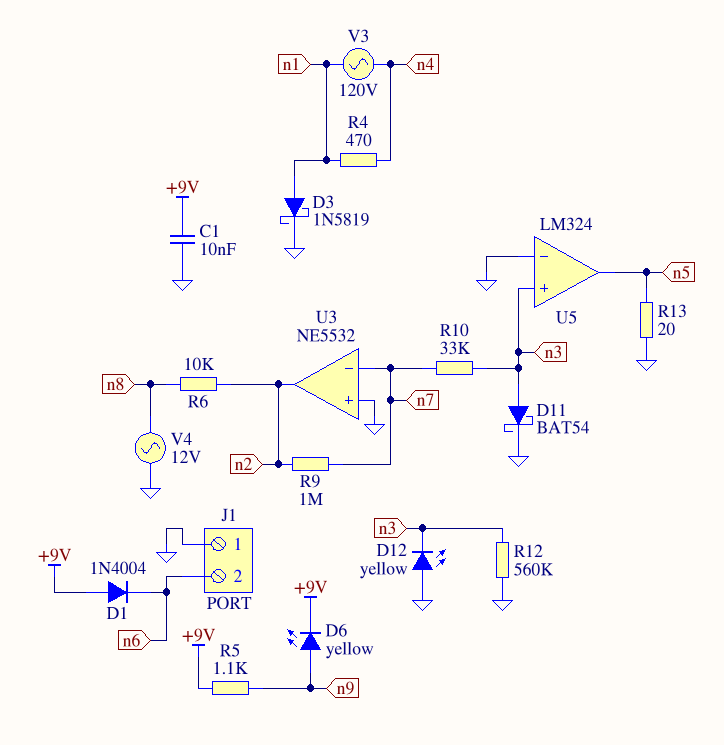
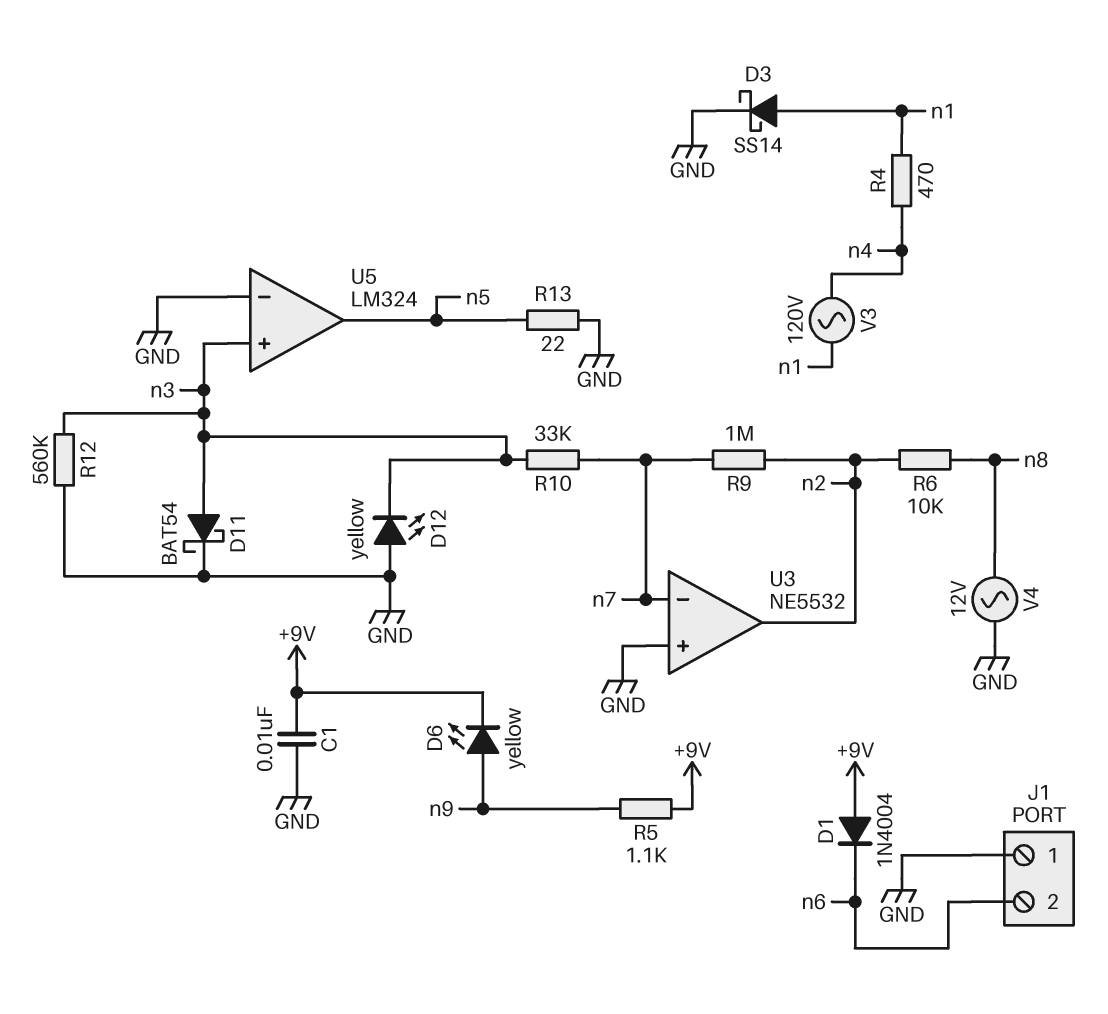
D3: schottky 1N5819 (A n1, K GND) -> schottky SS14 (A n1, K GND)
R13: 20 (GND, n5) -> 22 (GND, n5)

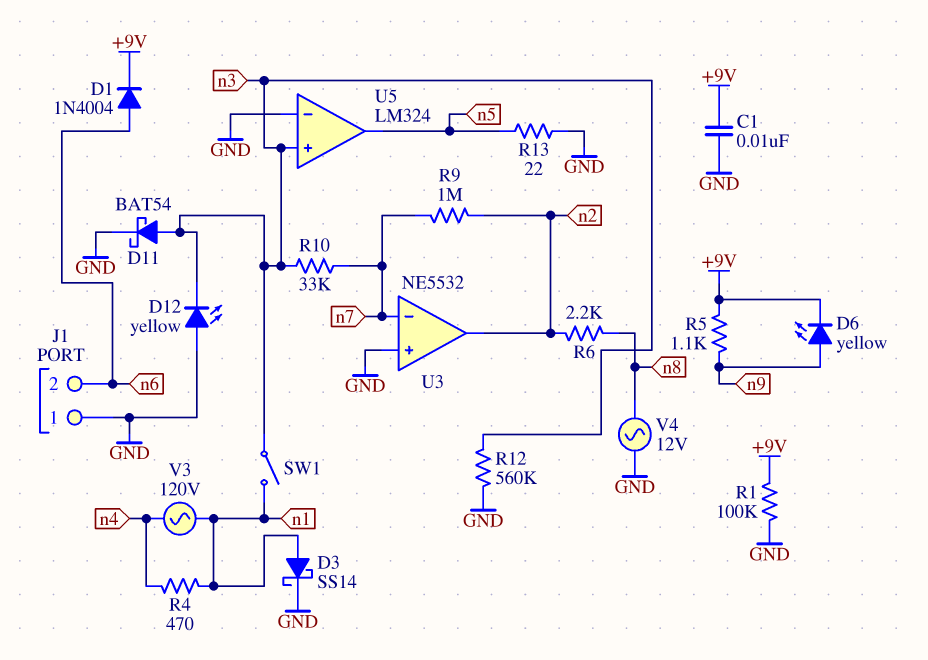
D1: diode 1N4004 (A +9V, K n6) -> diode 1N4004 (A n6, K +9V)
R1: none -> 100k (+9V, GND)
R6: 10k (n2, n8) -> 2.2k (n2, n8)
SW1: none -> switch (n1, n3)

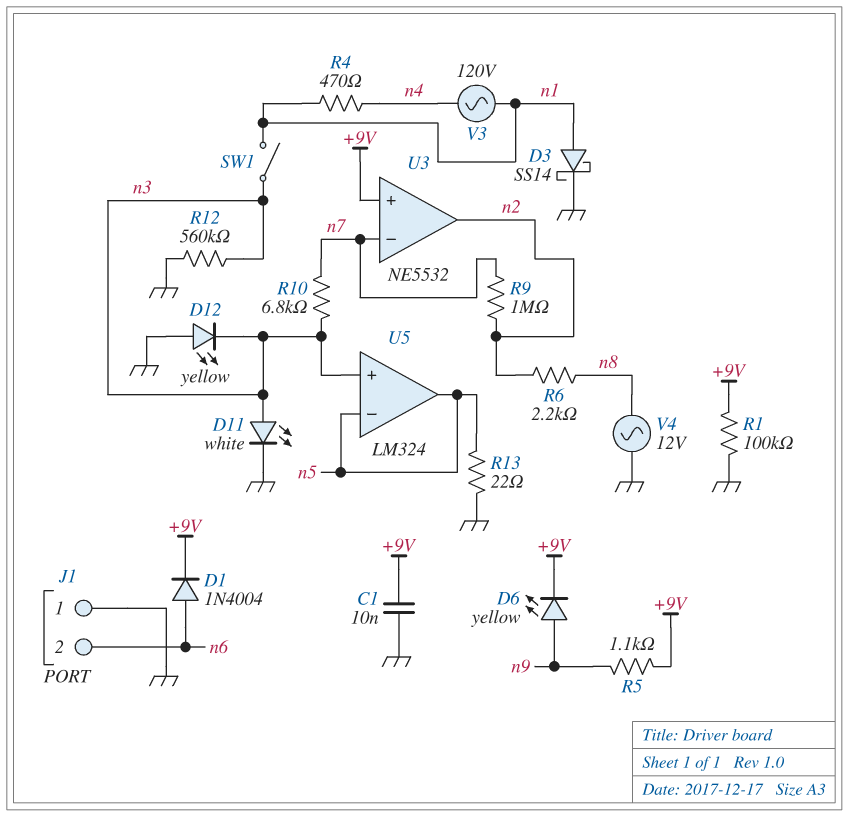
D11: schottky BAT54 (A n3, K GND) -> LED white (A n3, K GND)
R10: 33k (n3, n7) -> 6.8k (n3, n7)
U3 pin in+: GND -> +9V
U5 pin in-: GND -> n5

